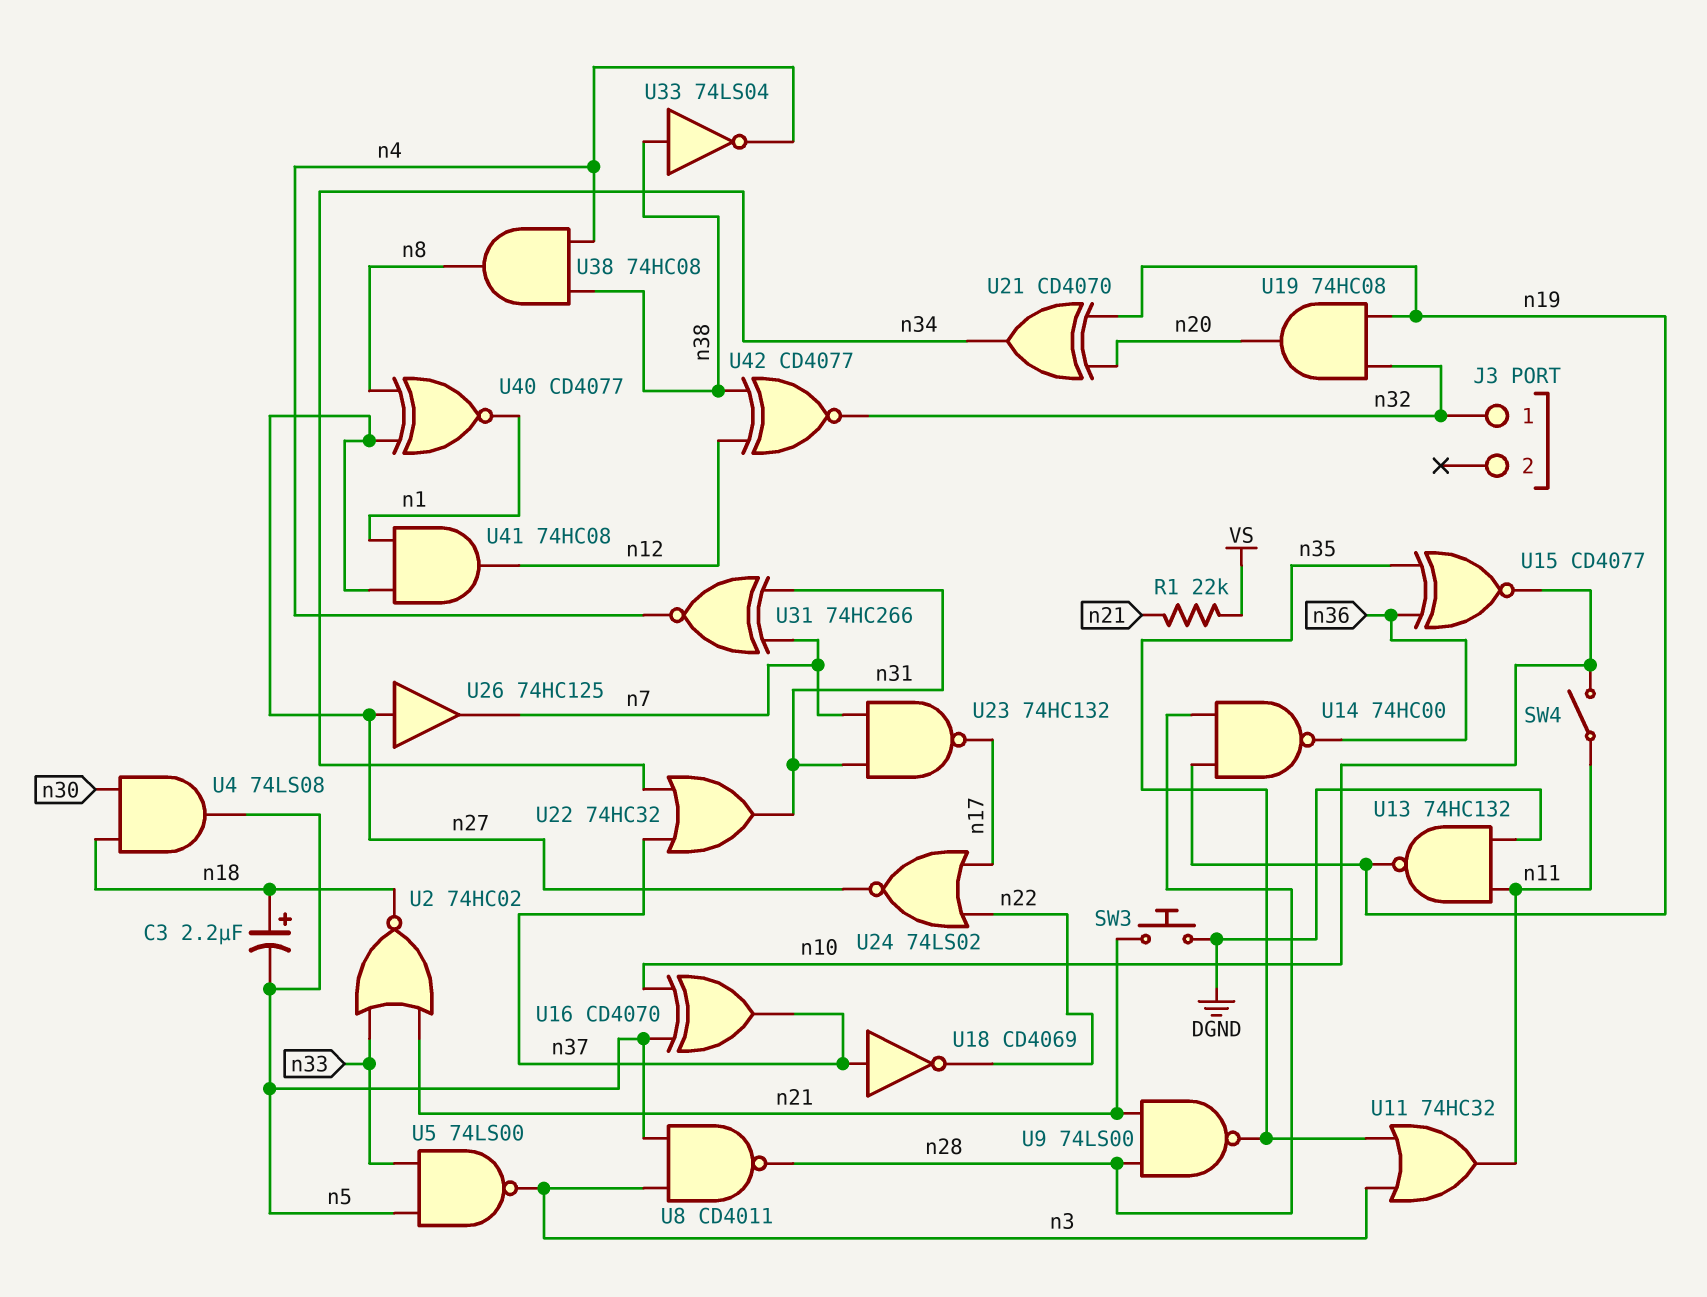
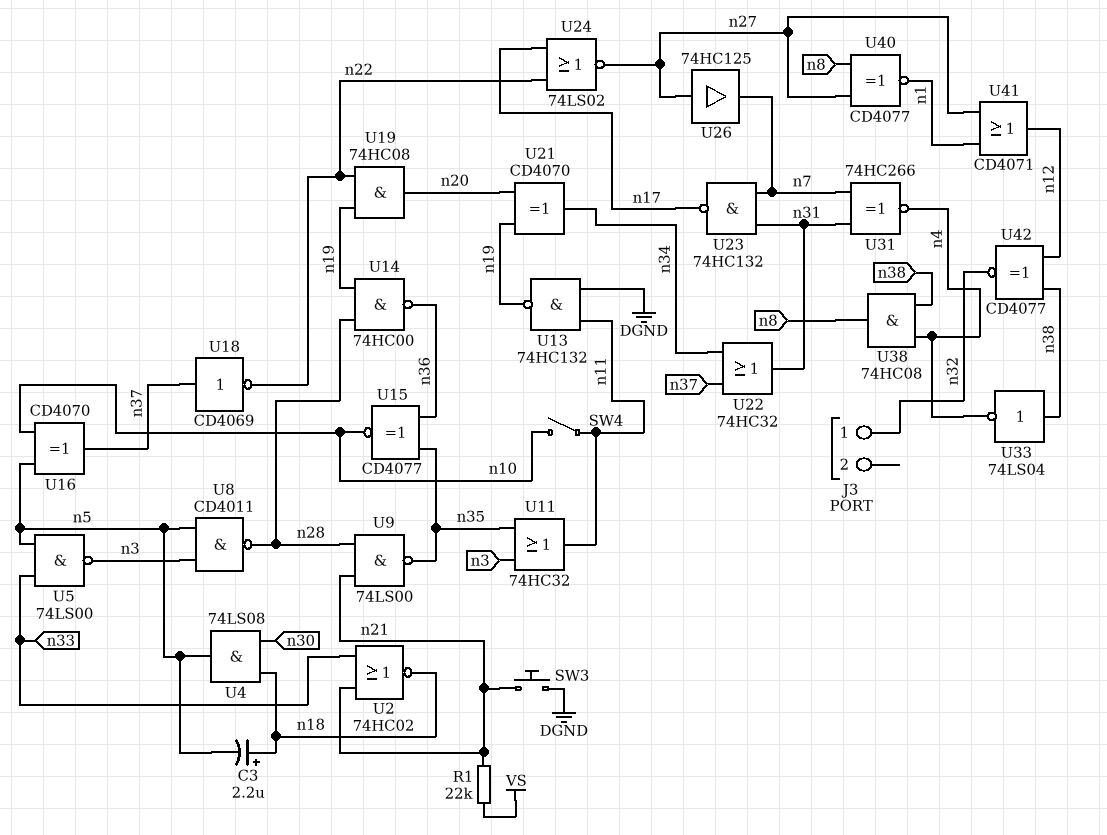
U19: AND 74HC08 (in n19, in n32, out n20) -> AND 74HC08 (in n19, in n22, out n20)
U41: AND 74HC08 (in n1, in n27, out n12) -> OR CD4071 (in n1, in n27, out n12)

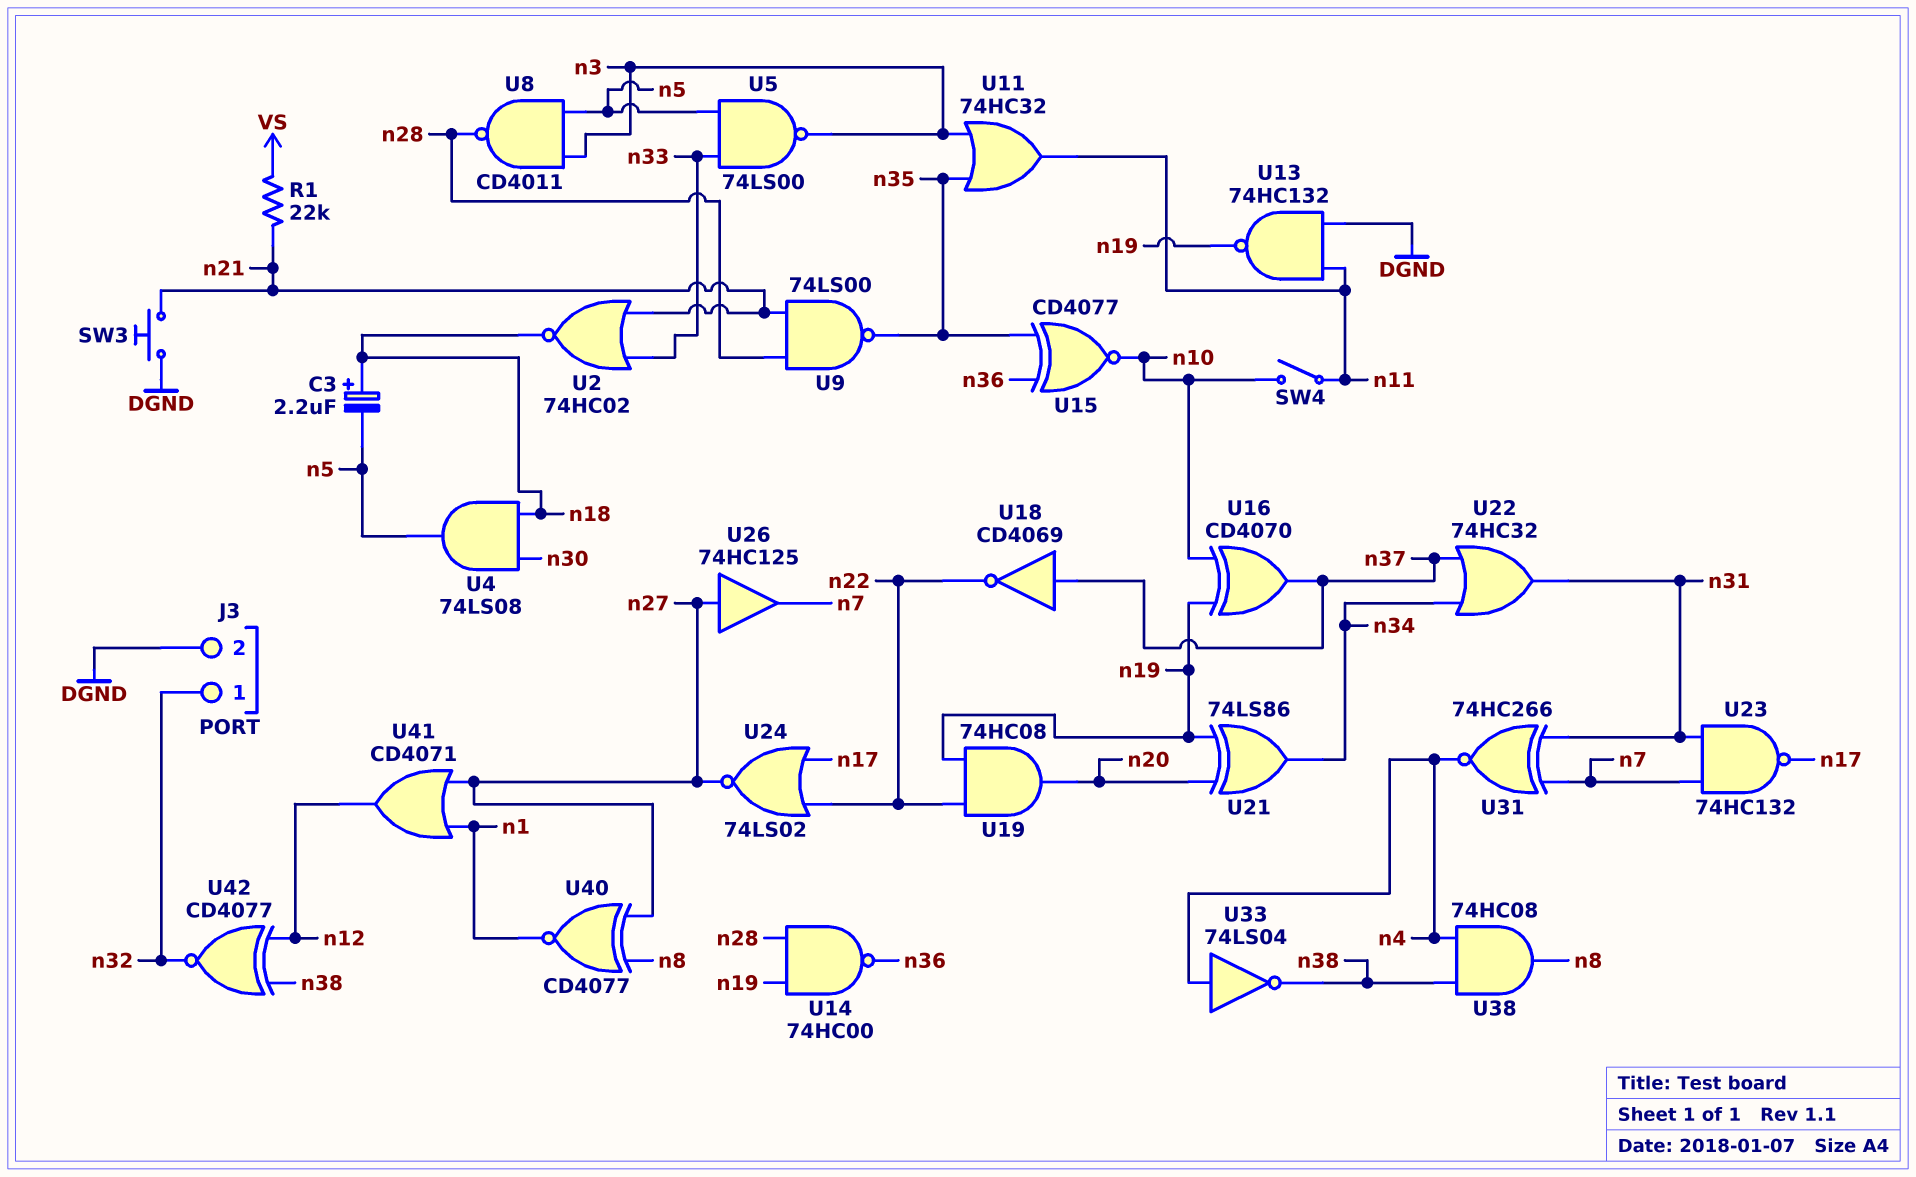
J3 pin 2: none -> DGND
U16: XOR CD4070 (in n5, in n10, out n37) -> XOR CD4070 (in n10, in n19, out n37)
U21: XOR CD4070 (in n19, in n20, out n34) -> XOR 74LS86 (in n19, in n20, out n34)
U33: NOT 74LS04 (in n38, out n4) -> NOT 74LS04 (in n4, out n38)

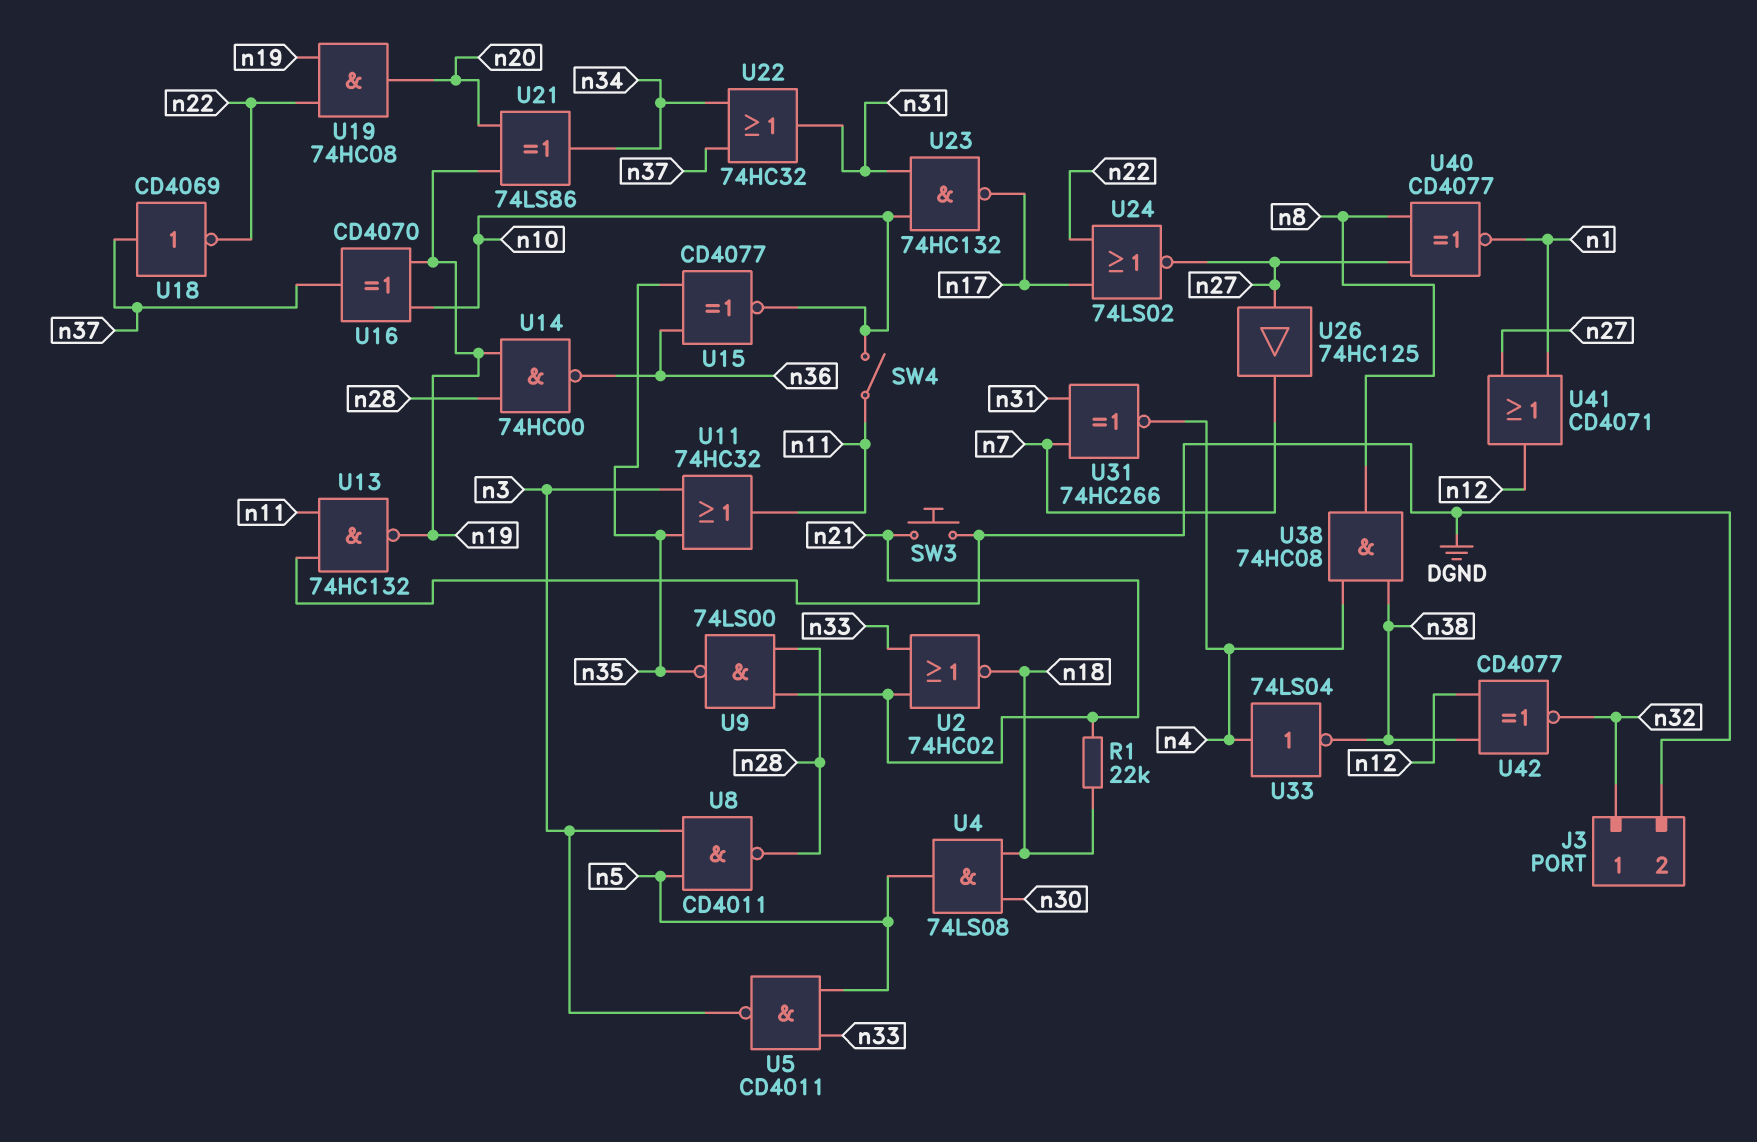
C3: 2.2uF (plus n18, minus n5) -> none
R1: 22k (VS, n21) -> 22k (n18, n21)
U5: NAND 74LS00 (in n5, in n33, out n3) -> NAND CD4011 (in n5, in n33, out n3)
U23: NAND 74HC132 (in n7, in n31, out n17) -> NAND 74HC132 (in n10, in n31, out n17)

